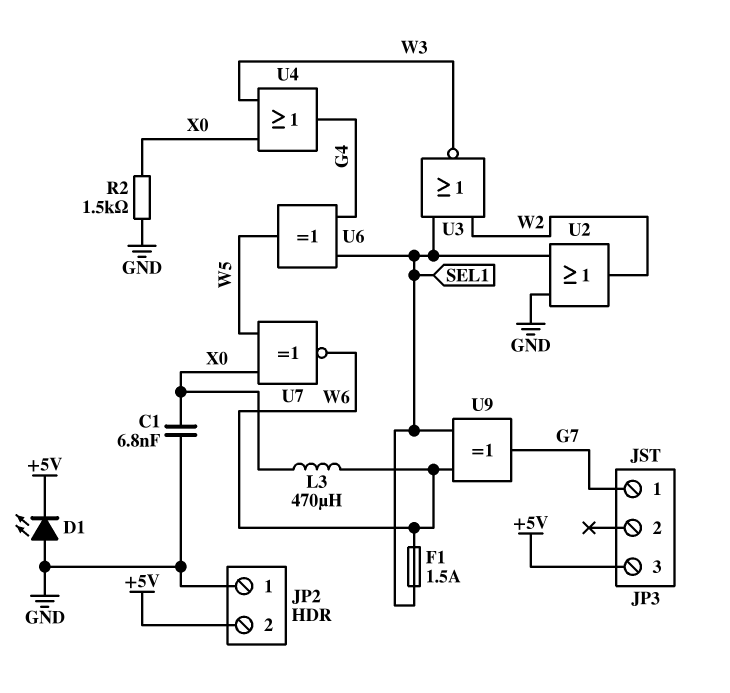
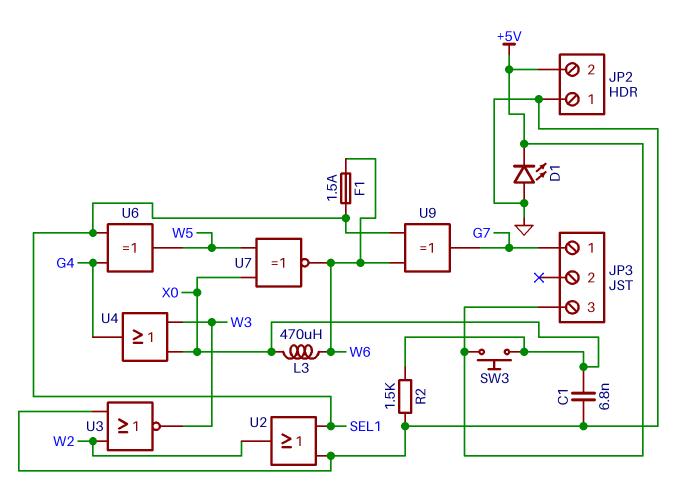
SW3: none -> button (+5V, X0)
U3: NOR (in SEL1, in W2, out W3) -> NOR (in GND, in W2, out W3)

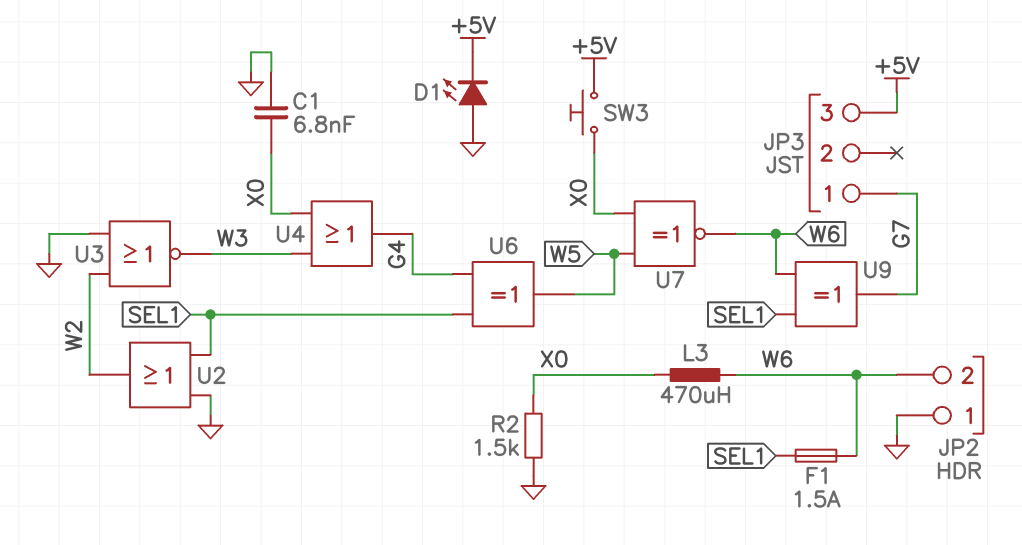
JP2 pin 2: +5V -> W6

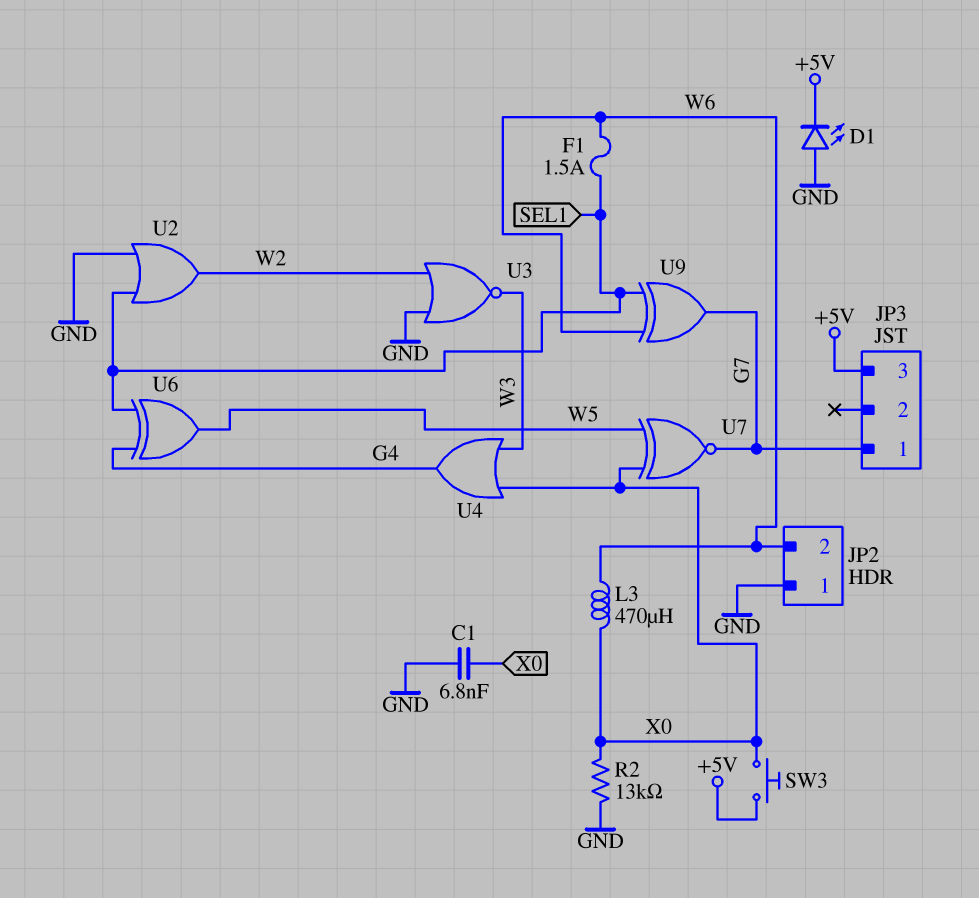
R2: 1.5k (GND, X0) -> 13k (GND, X0)
U7: XNOR (in W5, in X0, out W6) -> XNOR (in W5, in X0, out G7)

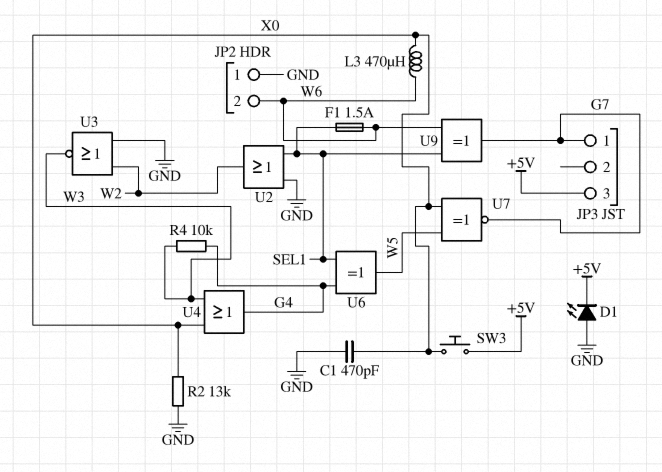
C1: 6.8nF (GND, X0) -> 470pF (GND, X0)
R4: none -> 10k (G4, W3)

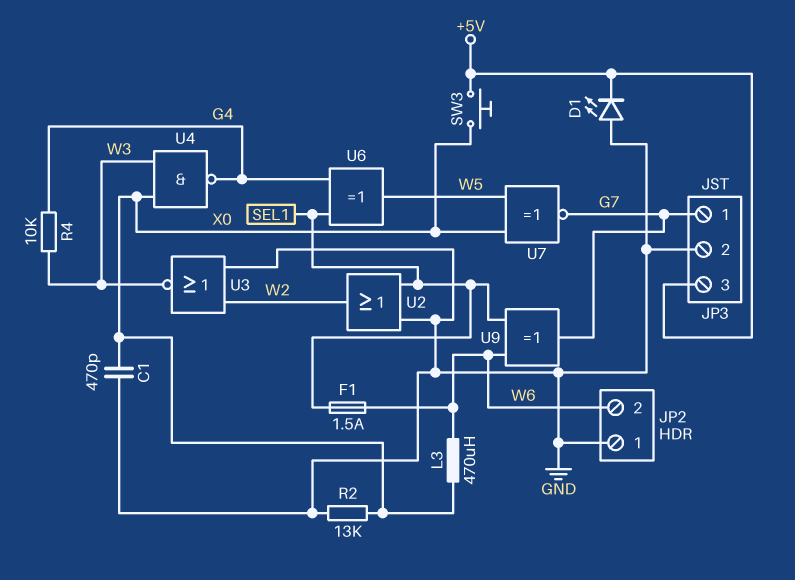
JP3 pin 2: none -> GND
U4: OR (in W3, in X0, out G4) -> NAND (in W3, in X0, out G4)

